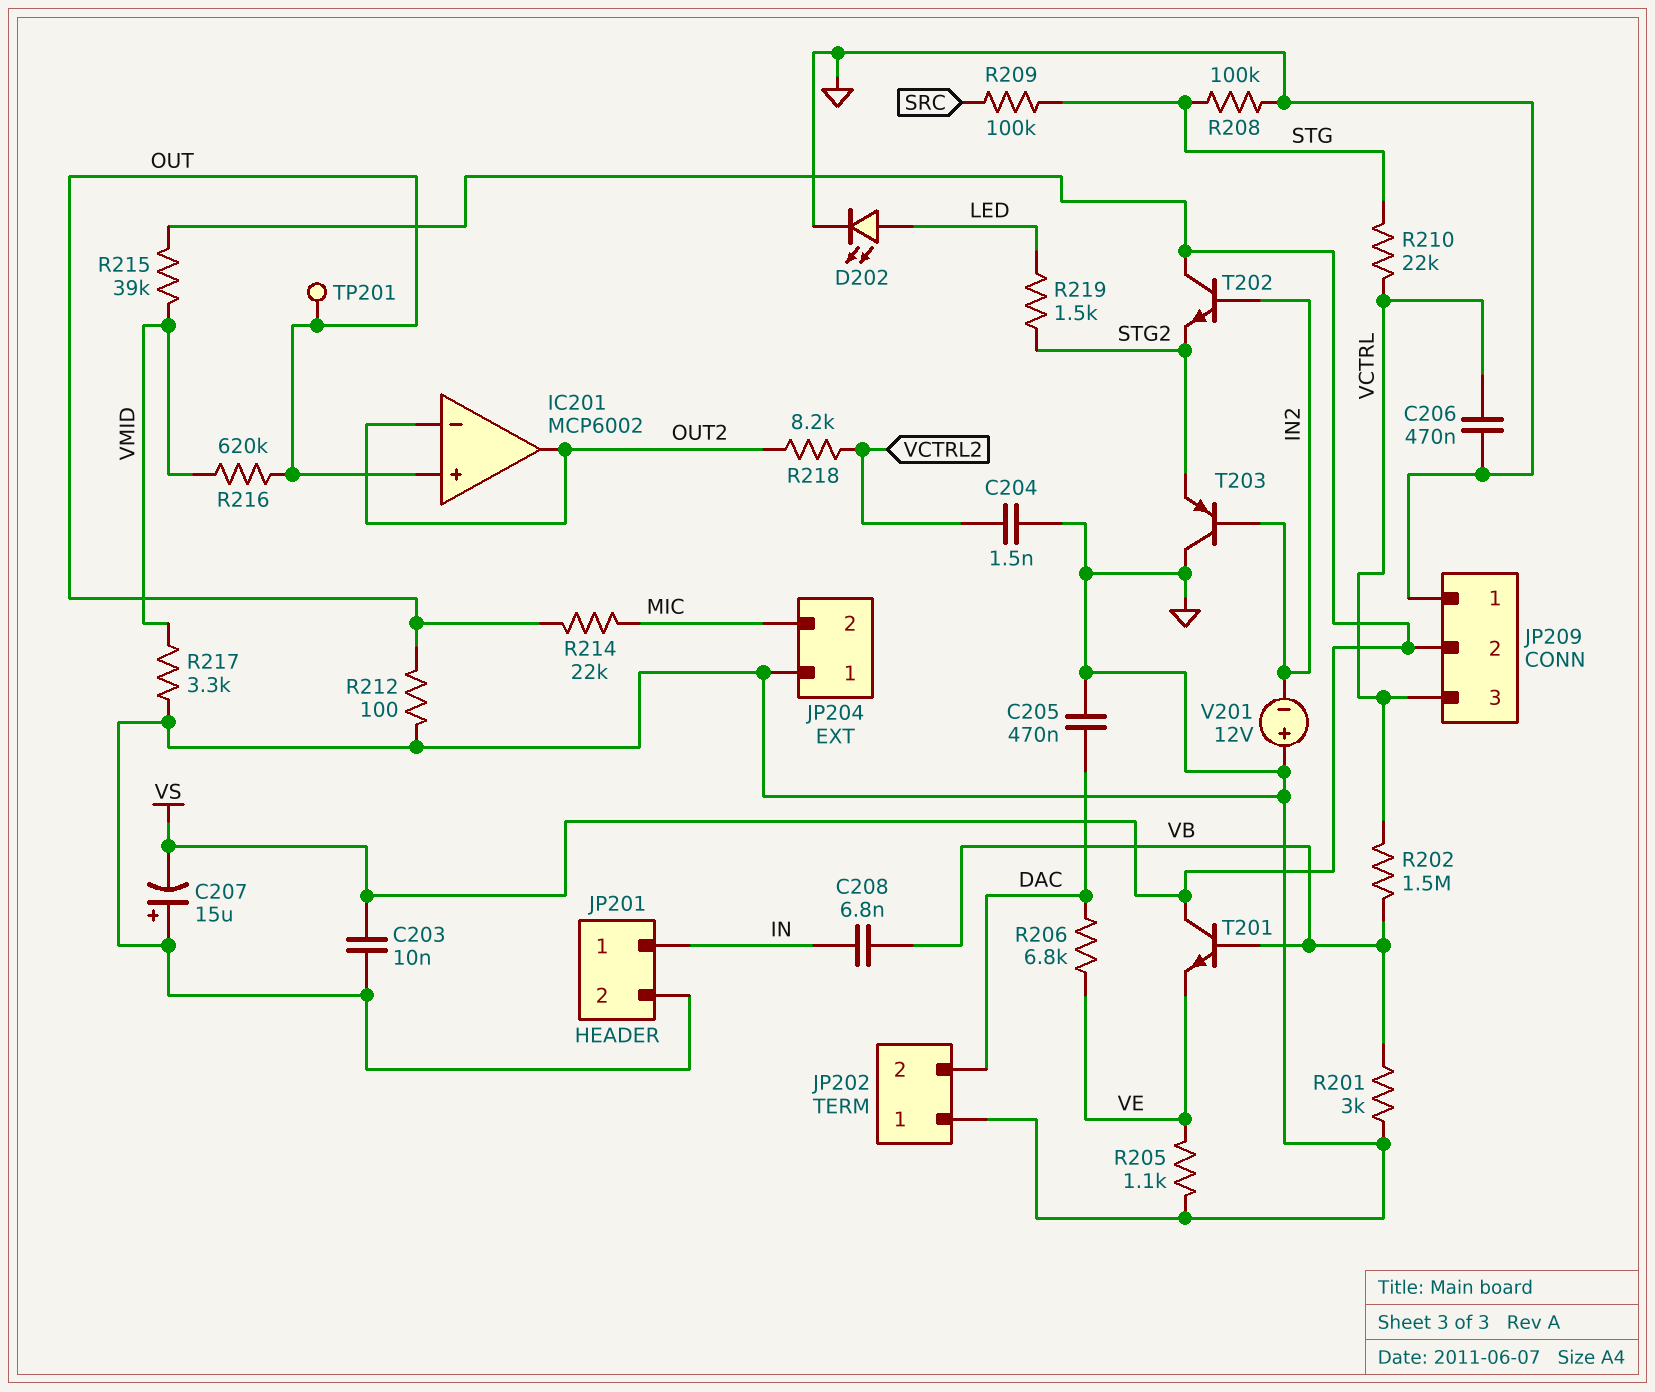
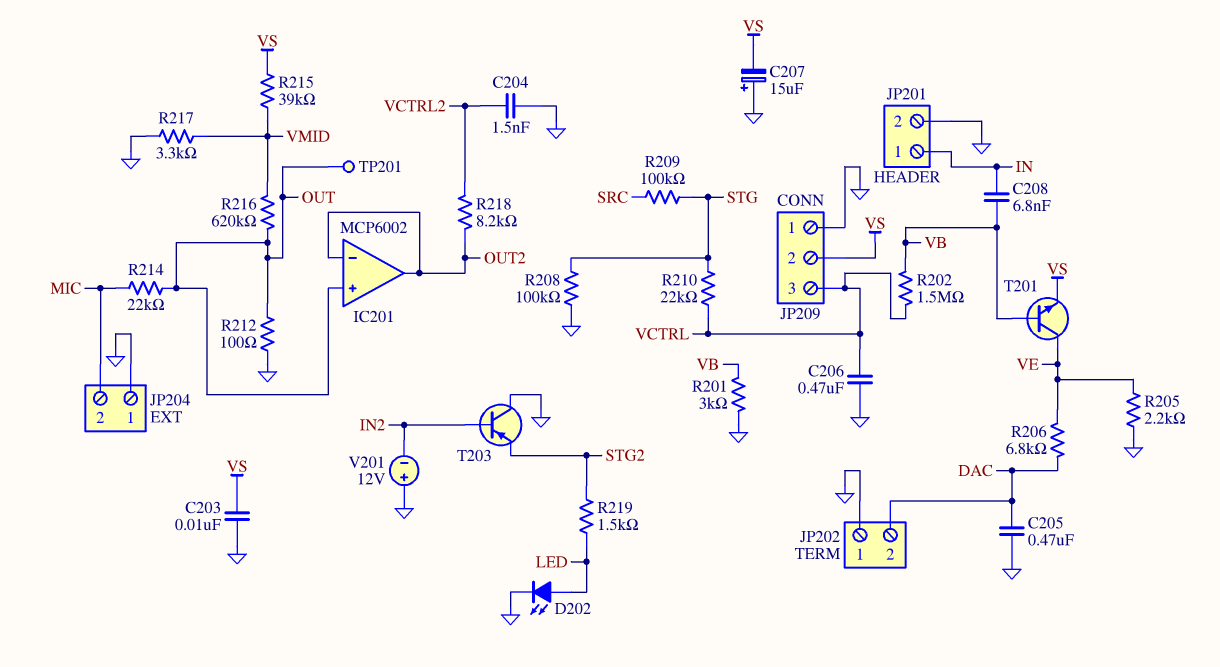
R205: 1.1k (GND, VE) -> 2.2k (GND, VE)
T201: NPN (B VB, C VS, E VE) -> NPN (B VB, C VE, E VS)
T202: NPN (B IN2, C VS, E STG2) -> none

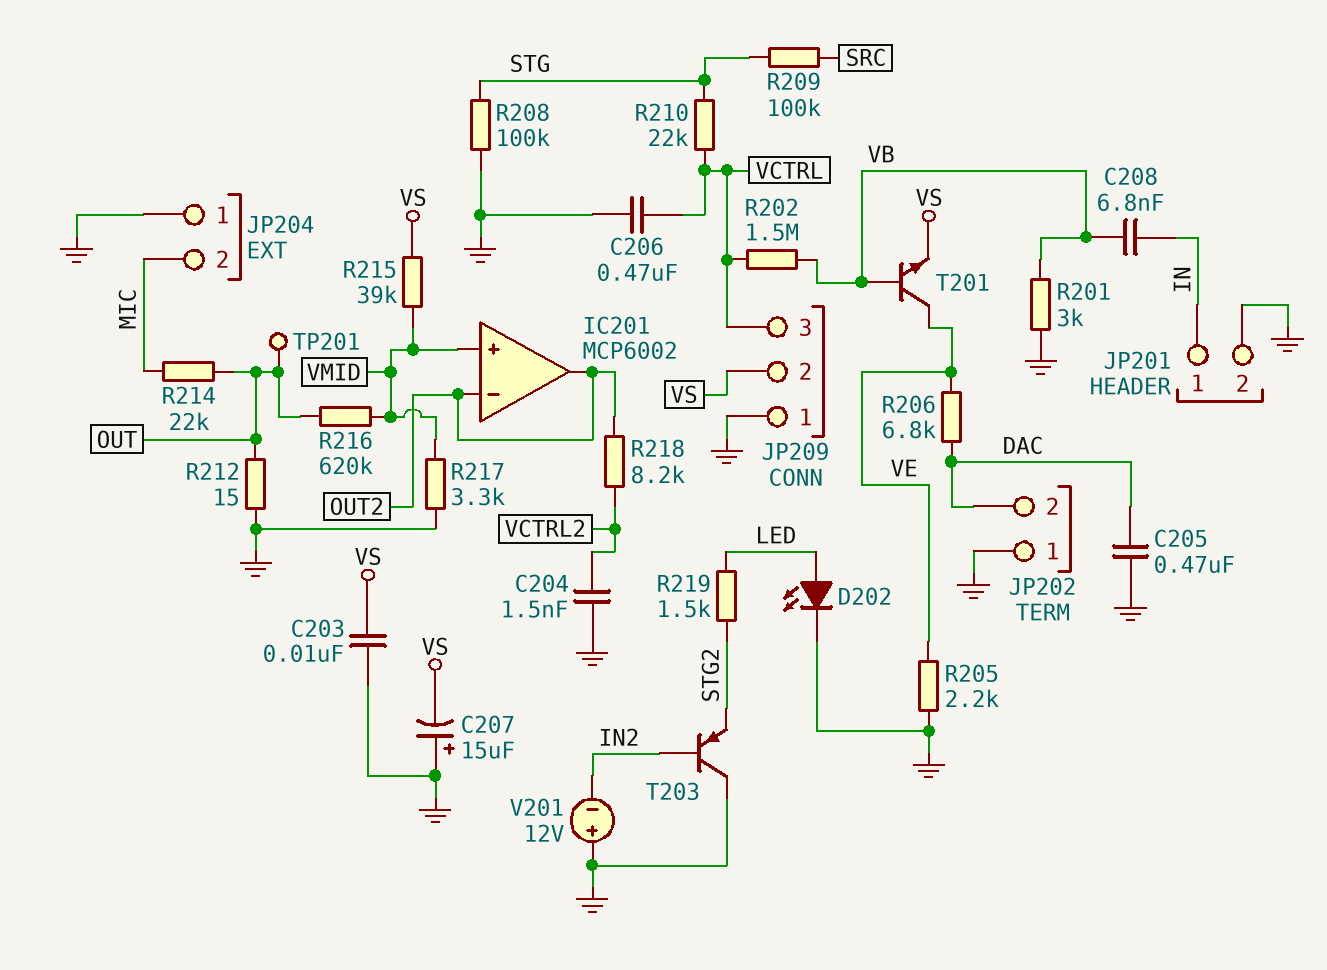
IC201 pin in+: OUT -> VMID
R212: 100 (GND, OUT) -> 15 (GND, OUT)

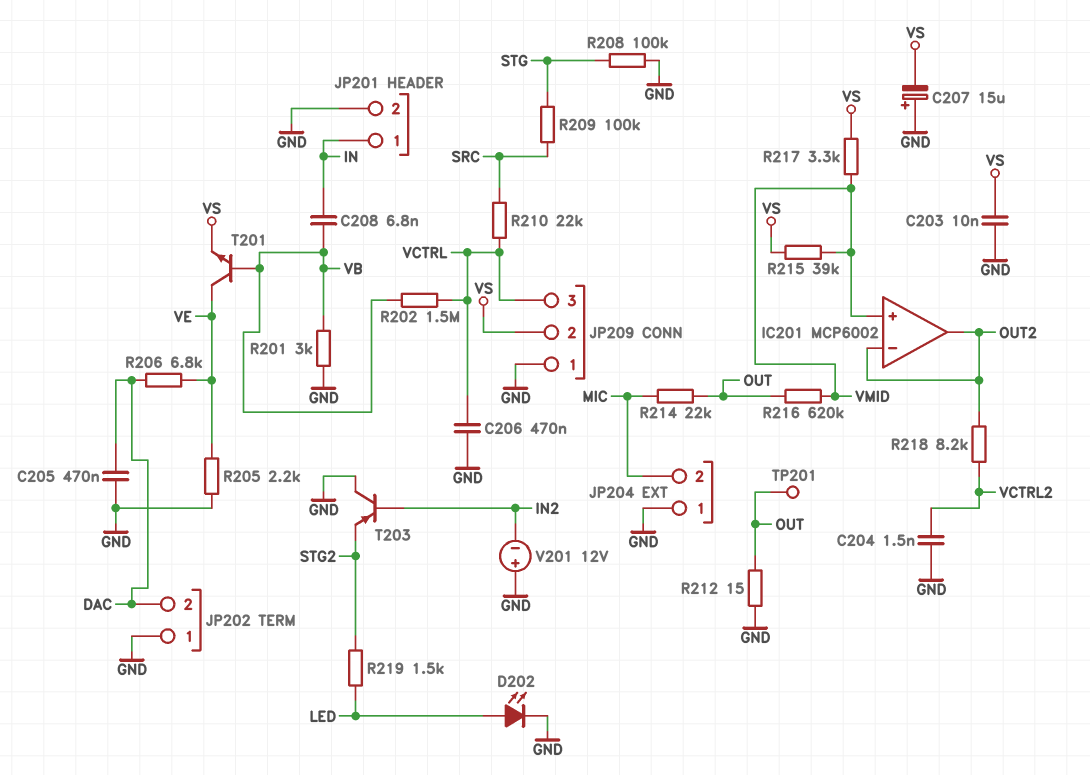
R210: 22k (STG, VCTRL) -> 22k (SRC, VCTRL)
R217: 3.3k (GND, VMID) -> 3.3k (VMID, VS)

